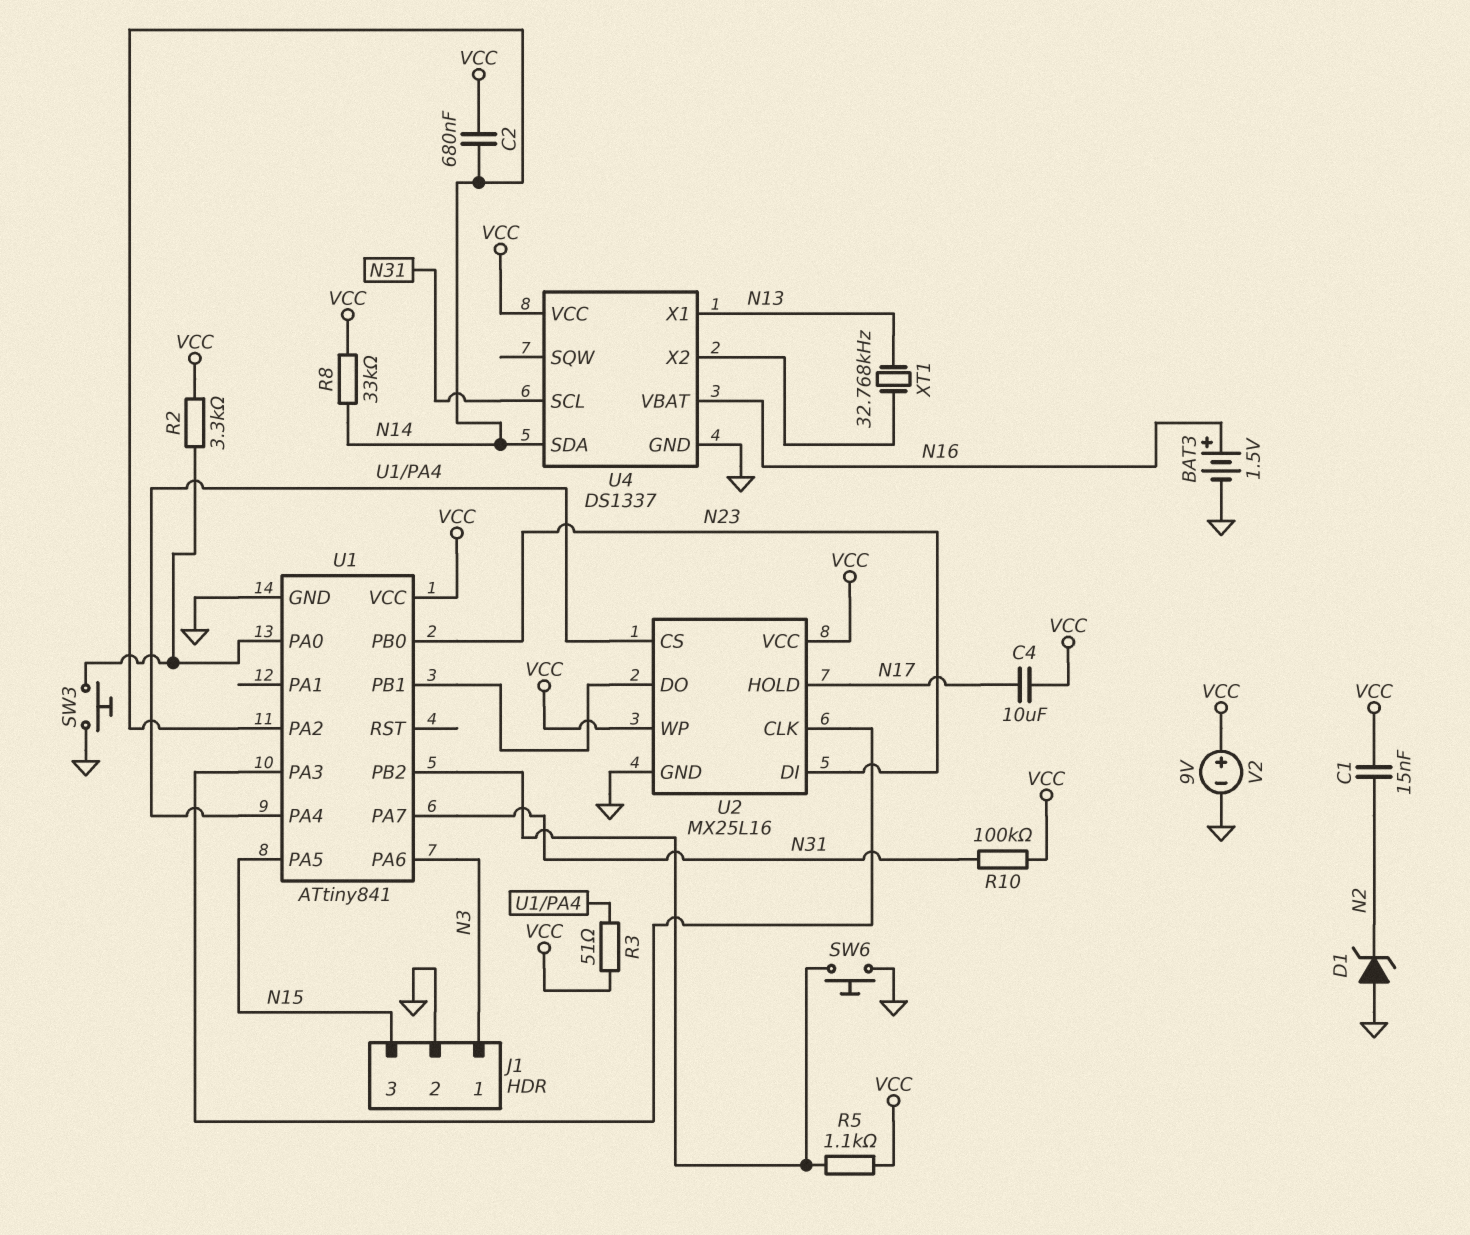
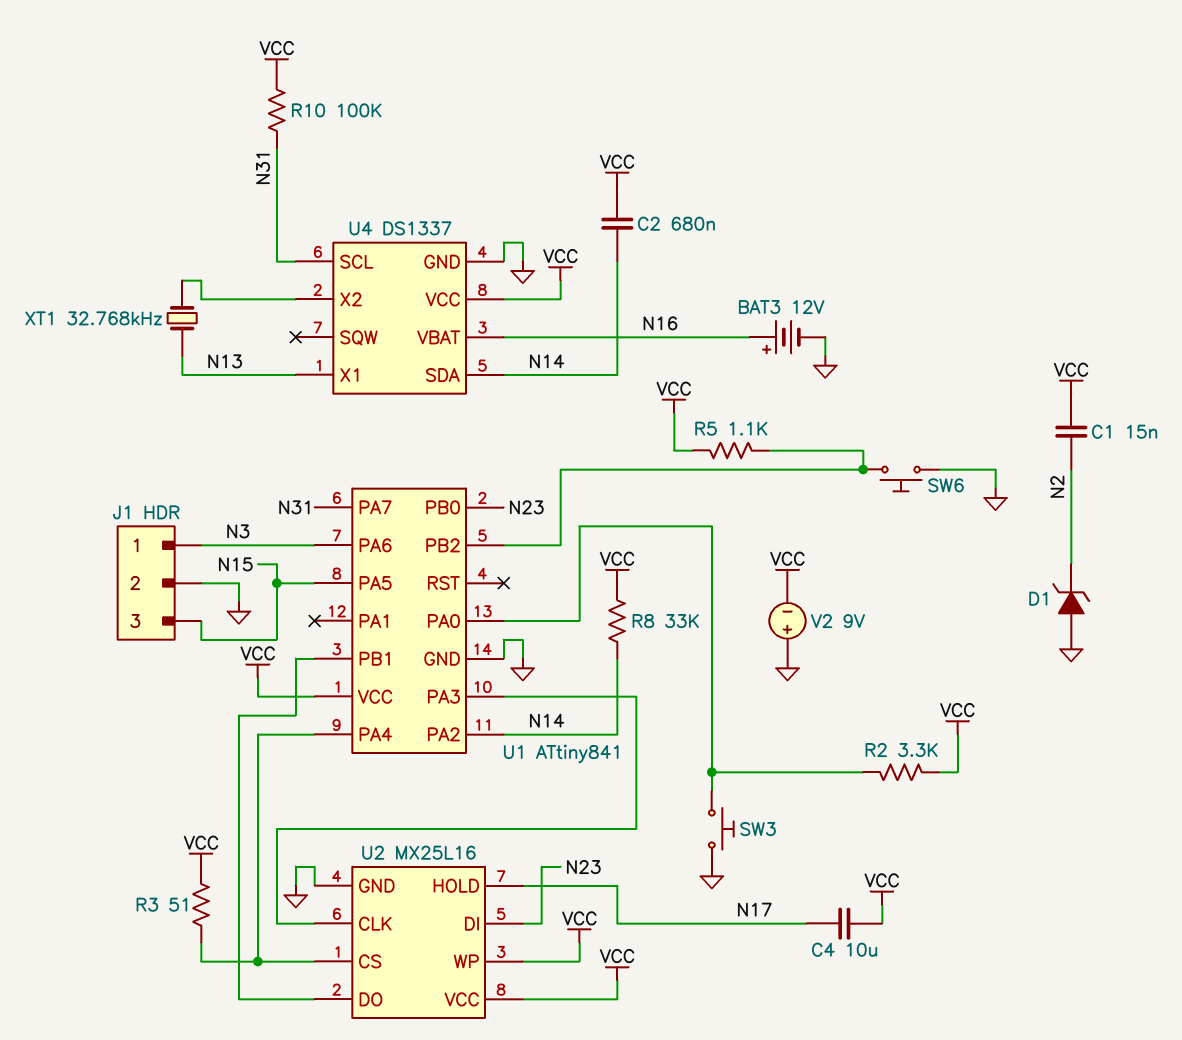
BAT3: 1.5V (plus N16, minus GND) -> 12V (plus N16, minus GND)
V2: 9V (plus VCC, minus GND) -> 9V (plus GND, minus VCC)

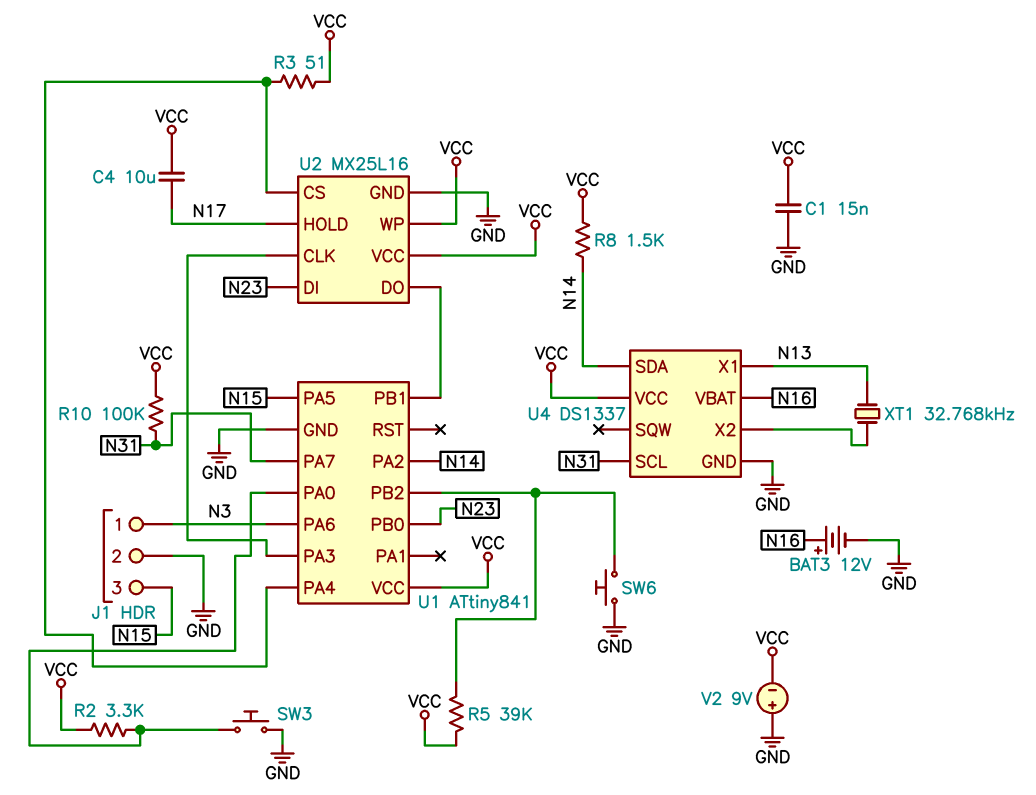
C1: 15nF (N2, VCC) -> 15nF (GND, VCC)
C2: 680nF (N14, VCC) -> none
D1: zener (A GND, K N2) -> none
R5: 1.1k (U1/PB2, VCC) -> 39k (U1/PB2, VCC)
R8: 33k (N14, VCC) -> 1.5k (N14, VCC)

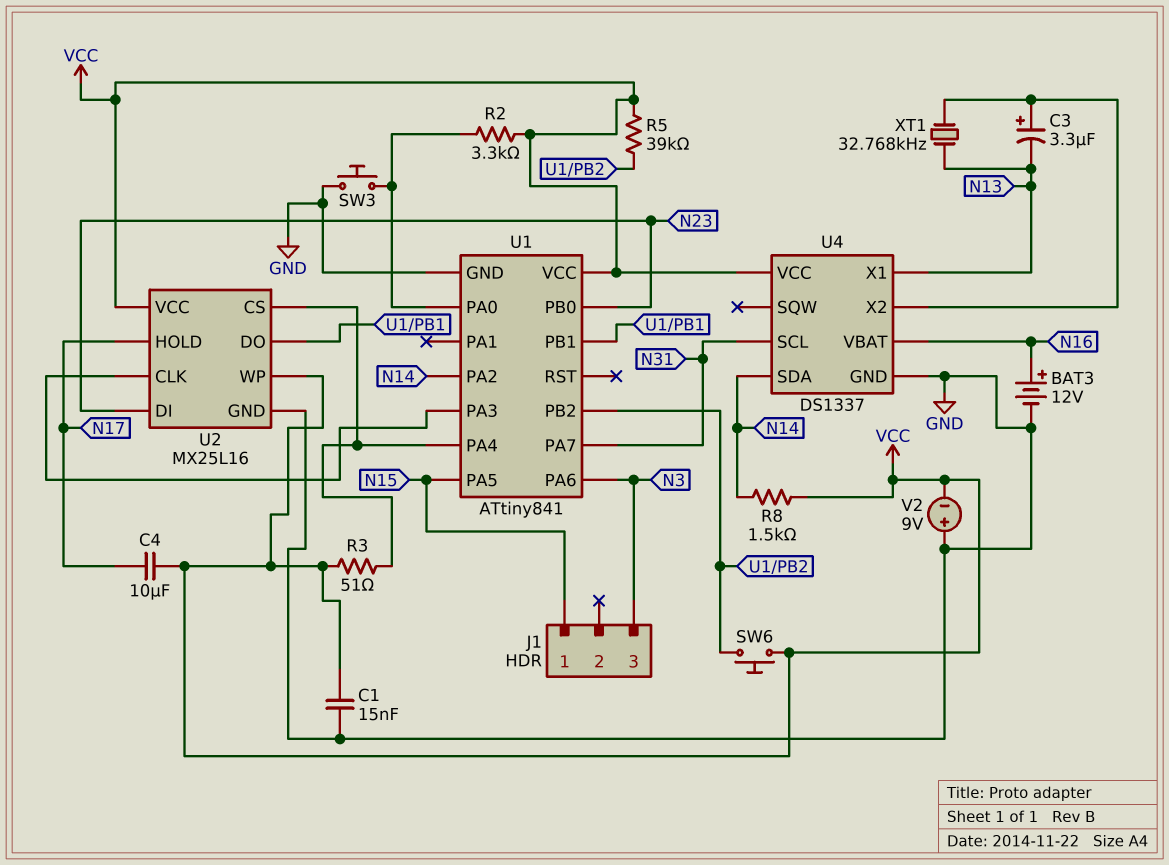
C3: none -> 3.3uF (plus U4/X2, minus N13)
J1 pin 1: N3 -> N15
J1 pin 2: GND -> none
J1 pin 3: N15 -> N3
R10: 100k (N31, VCC) -> none
SW6: button (GND, U1/PB2) -> button (U1/PB2, VCC)

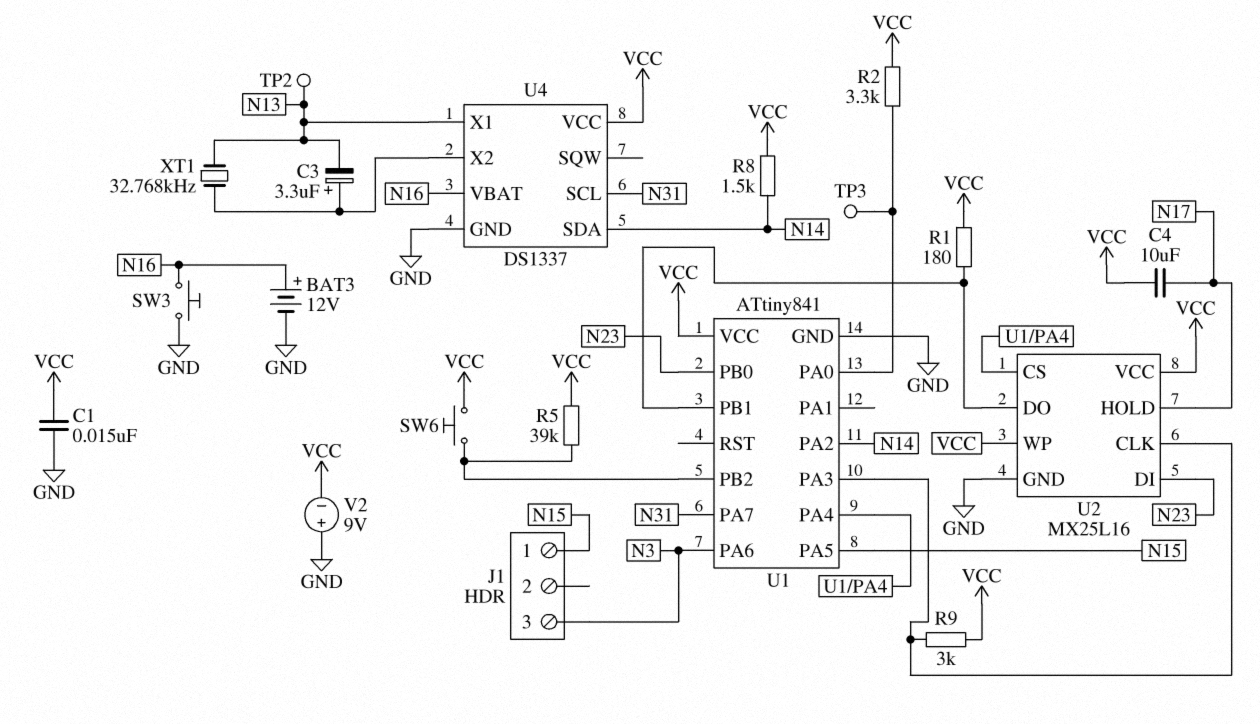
R1: none -> 180 (U1/PB1, VCC)
R3: 51 (U1/PA4, VCC) -> none
R9: none -> 3k (U1/PA3, VCC)
SW3: button (GND, U1/PA0) -> button (GND, N16)
TP2: none -> test point (N13)
TP3: none -> test point (U1/PA0)

